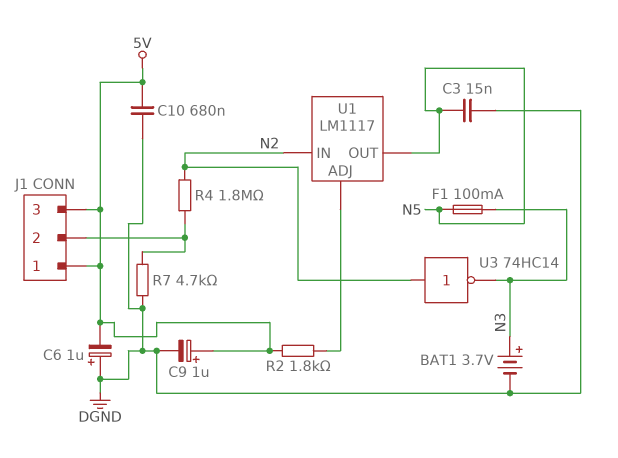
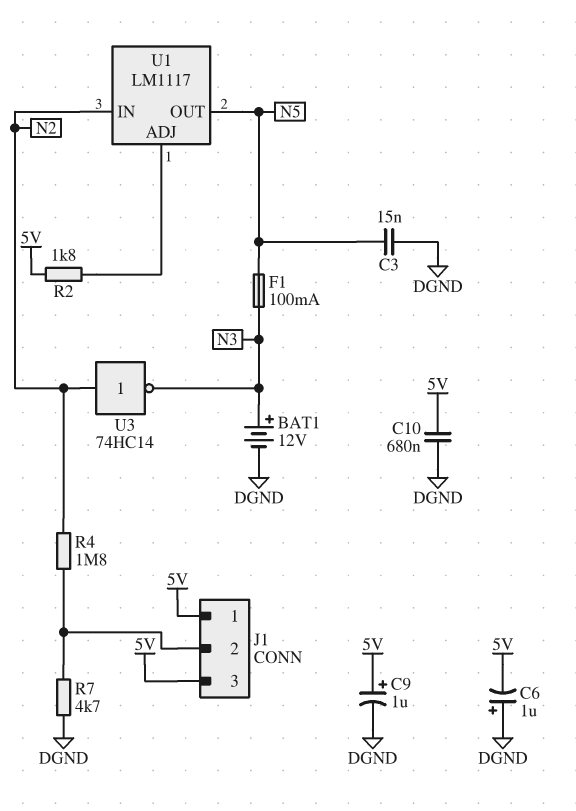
BAT1: 3.7V (plus N3, minus DGND) -> 12V (plus N3, minus DGND)

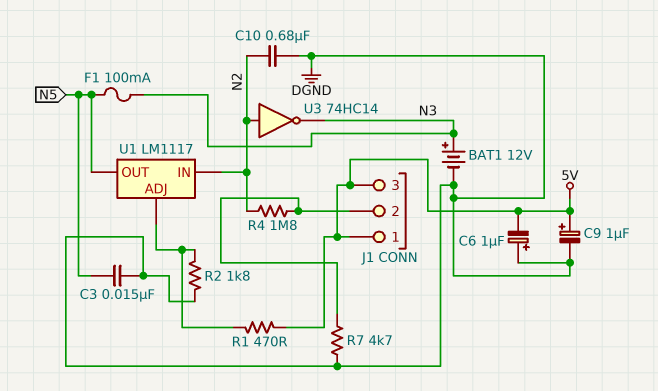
C10: 680nF (5V, DGND) -> 680nF (DGND, N2)
R1: none -> 470 (5V, U1/ADJ)
R2: 1.8k (5V, U1/ADJ) -> 1.8k (DGND, U1/ADJ)

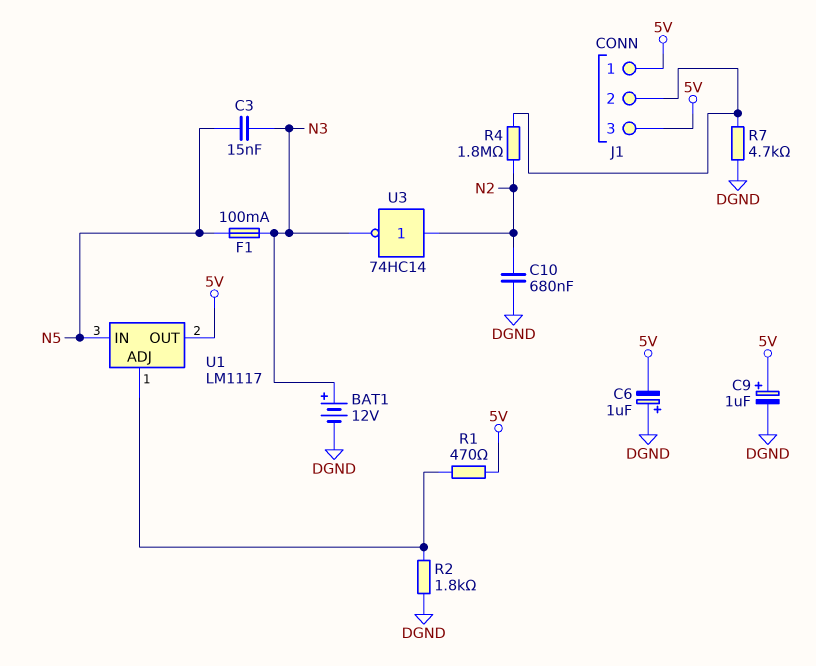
C3: 15nF (DGND, N5) -> 15nF (N3, N5)
U1 pin IN: N2 -> N5
U1 pin OUT: N5 -> 5V

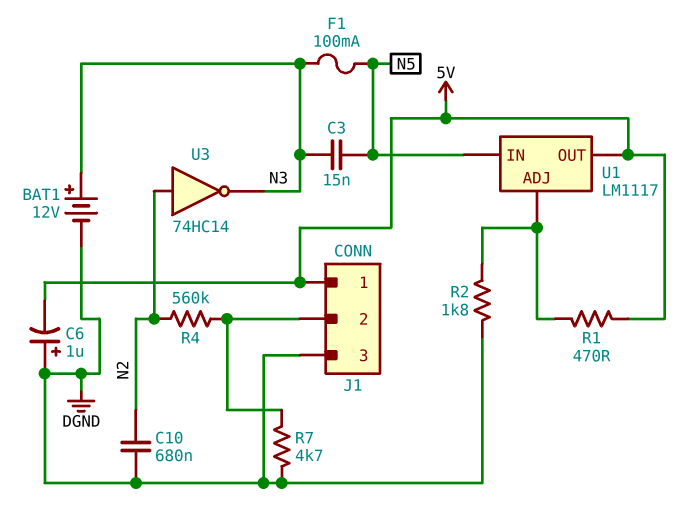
C9: 1uF (plus 5V, minus DGND) -> none
J1 pin 3: 5V -> DGND
R4: 1.8M (J1/2, N2) -> 560k (J1/2, N2)

